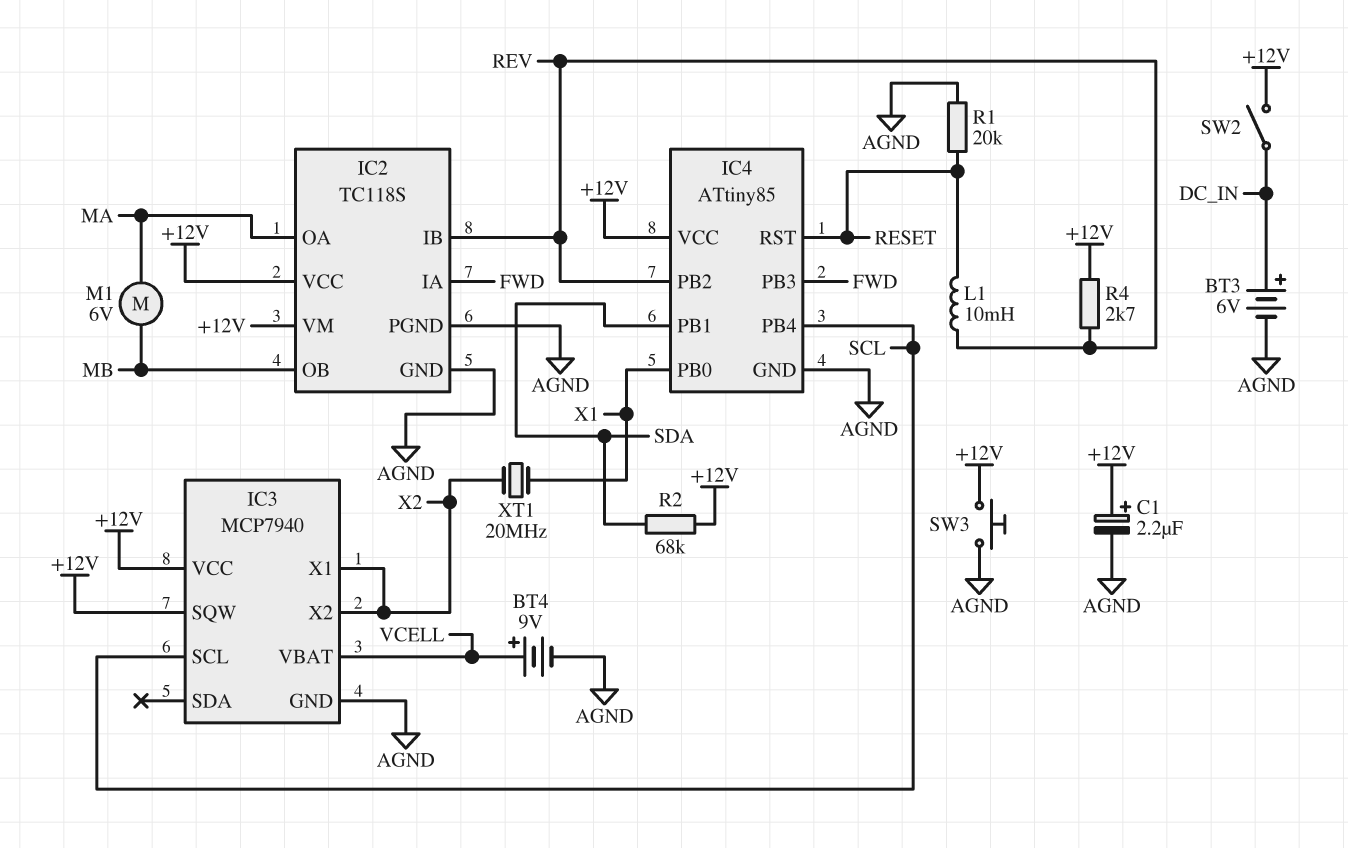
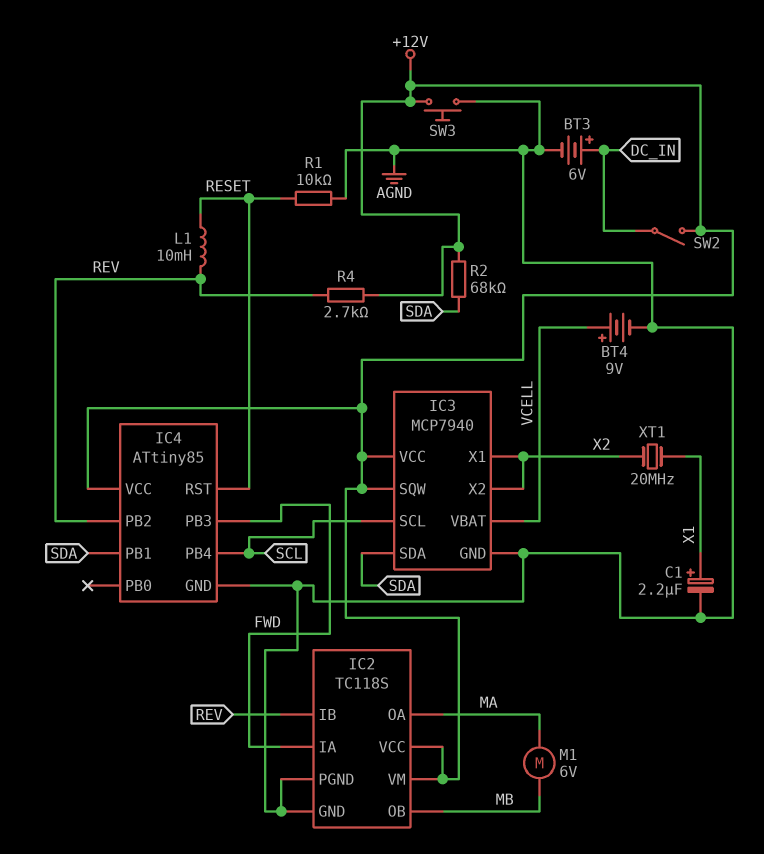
C1: 2.2uF (plus +12V, minus AGND) -> 2.2uF (plus X1, minus AGND)
IC3 pin SDA: none -> SDA
IC4 pin PB0: X1 -> none
R1: 20k (AGND, RESET) -> 10k (AGND, RESET)

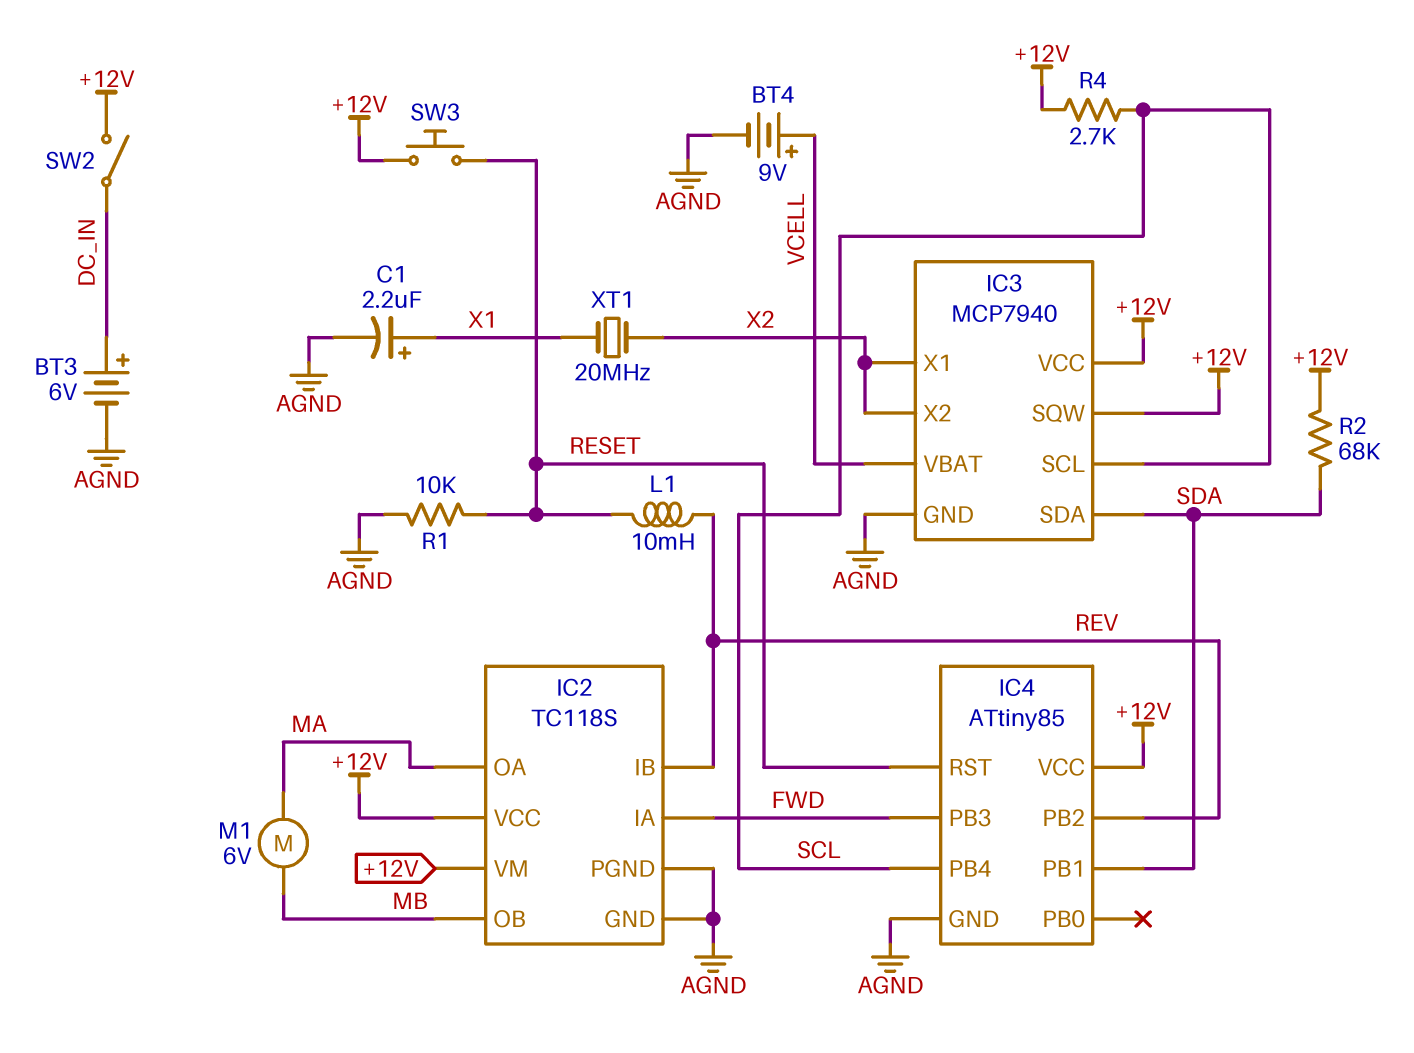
R4: 2.7k (+12V, REV) -> 2.7k (+12V, SCL)
SW3: button (+12V, AGND) -> button (+12V, RESET)

